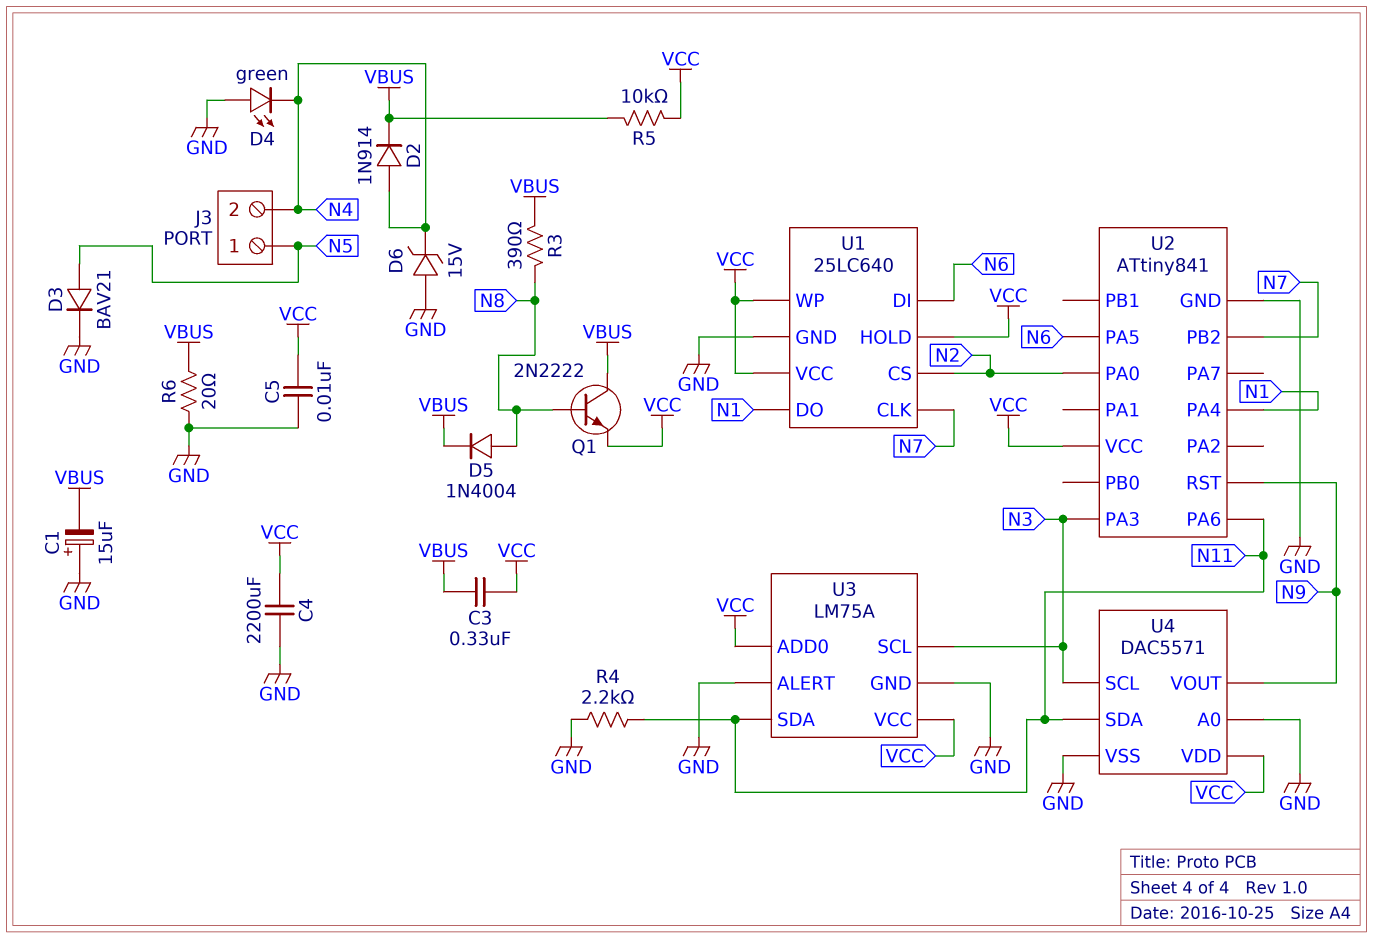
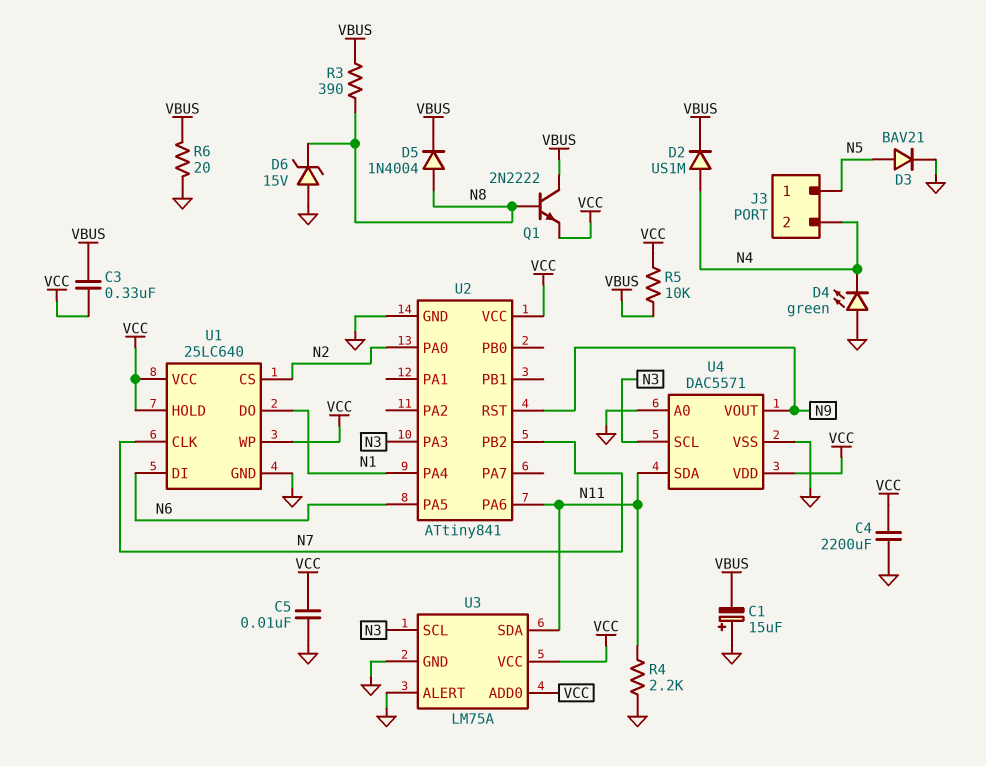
D2: diode 1N914 (A N4, K VBUS) -> diode US1M (A N4, K VBUS)
D6: zener 15V (A GND, K N4) -> zener 15V (A GND, K N8)

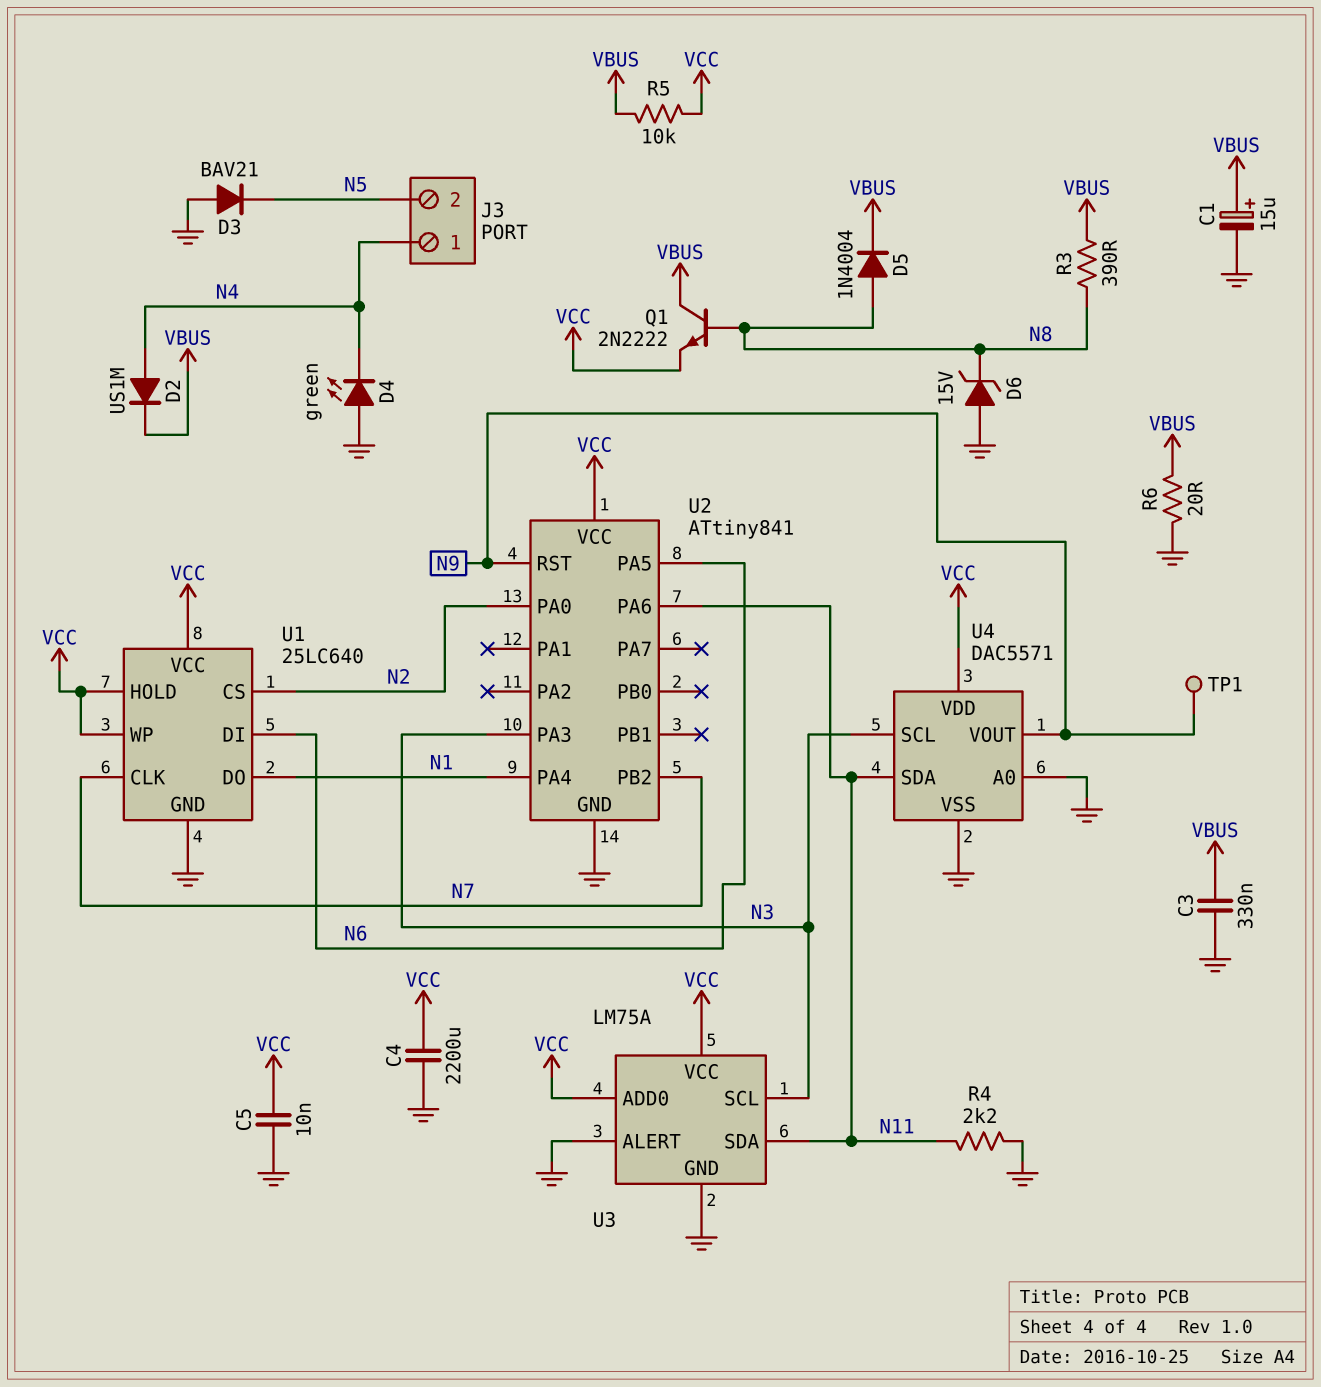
C1: 15uF (plus GND, minus VBUS) -> 15uF (plus VBUS, minus GND)
C3: 330nF (VBUS, VCC) -> 330nF (GND, VBUS)
D3: diode BAV21 (A N5, K GND) -> diode BAV21 (A GND, K N5)
J3 pin 1: N5 -> N4
J3 pin 2: N4 -> N5
TP1: none -> test point (N9)

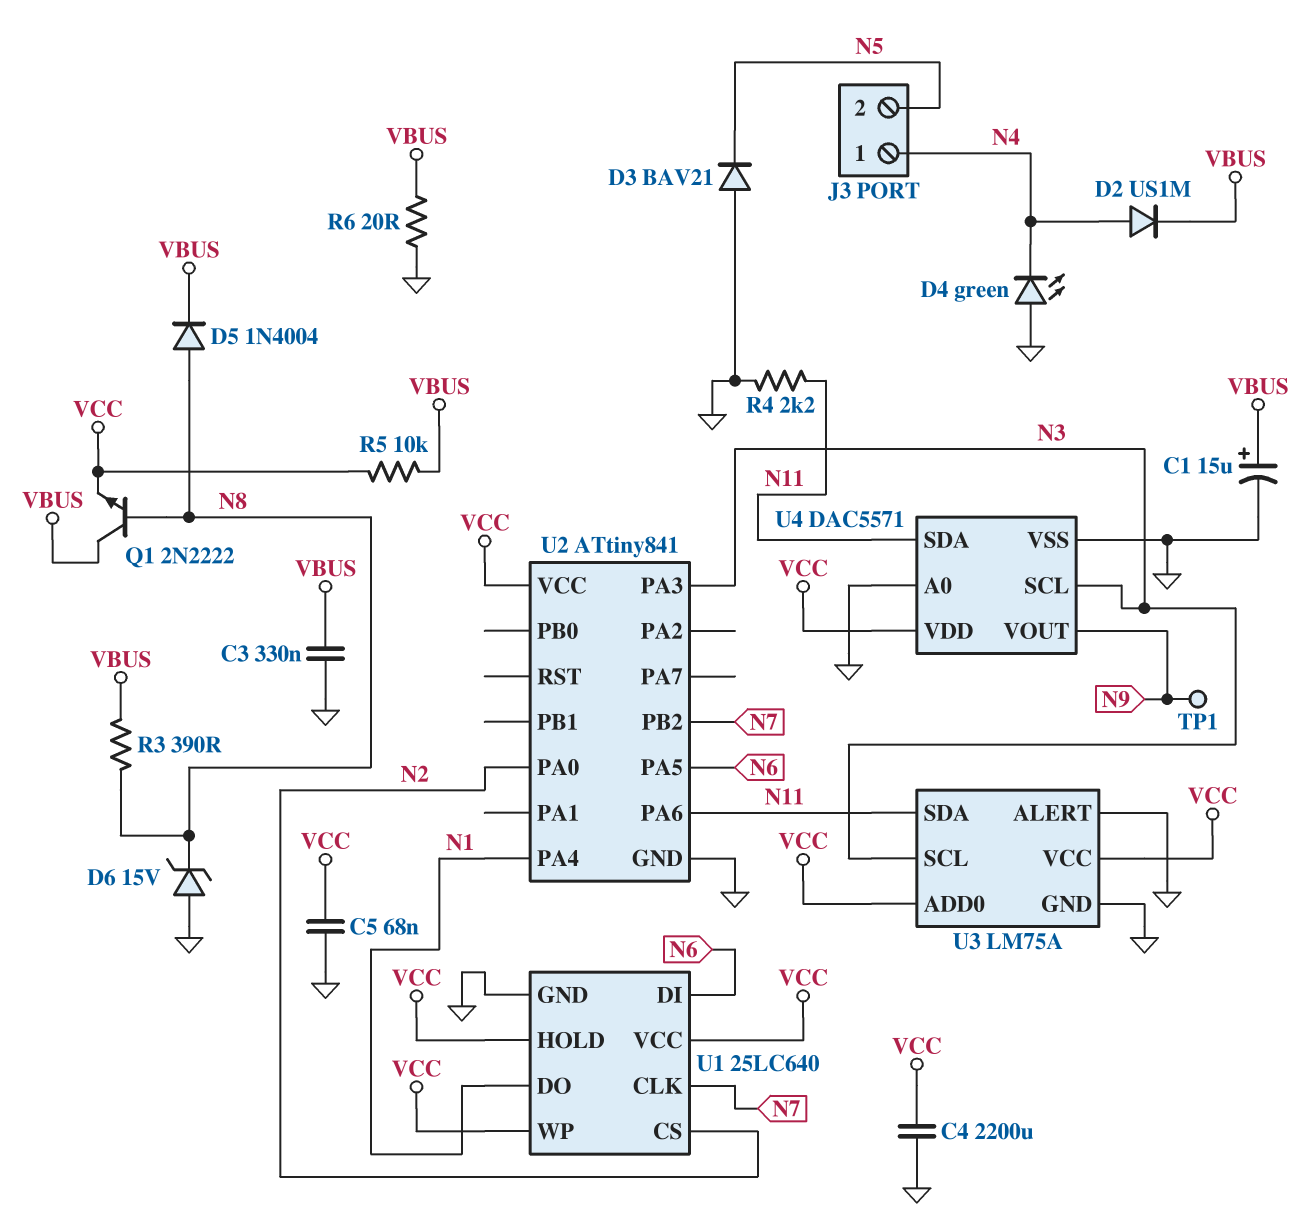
C5: 10nF (GND, VCC) -> 68nF (GND, VCC)
U2 pin RST: N9 -> none

